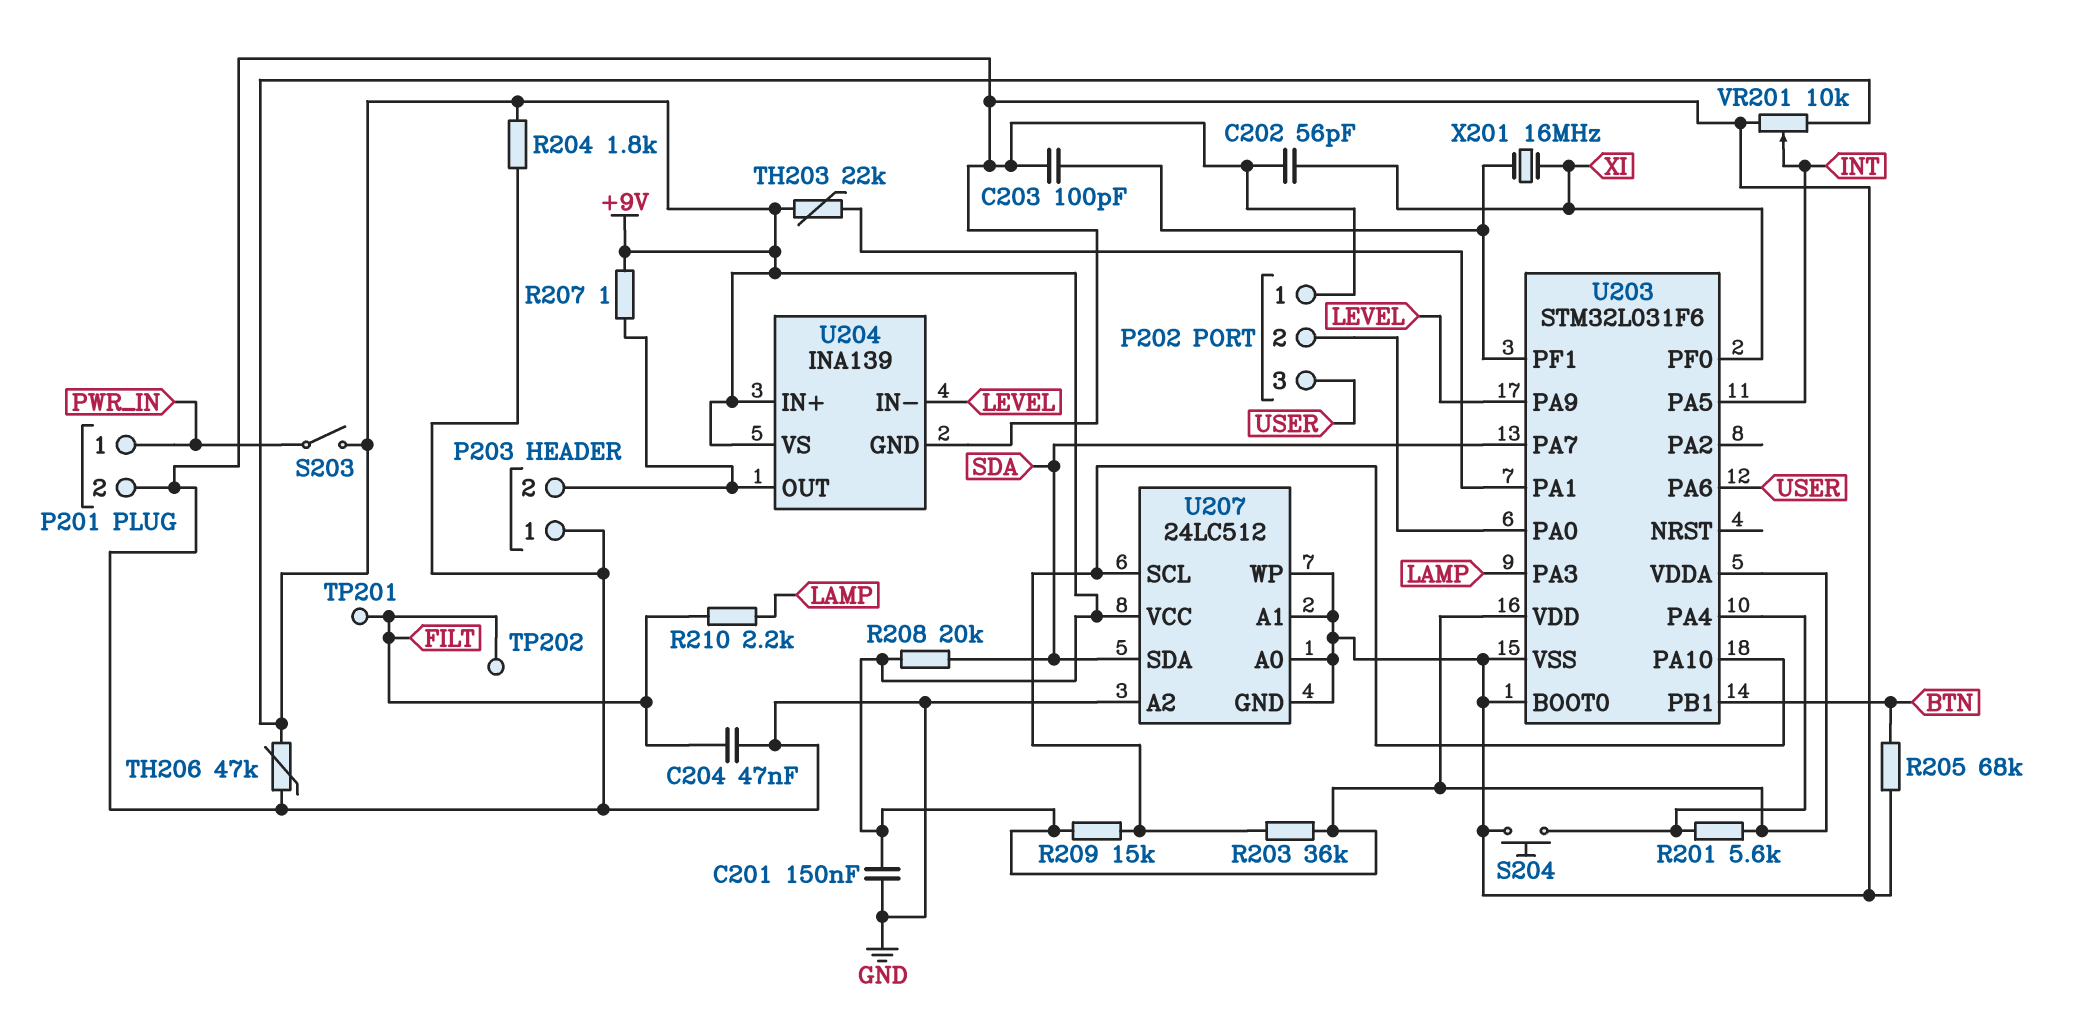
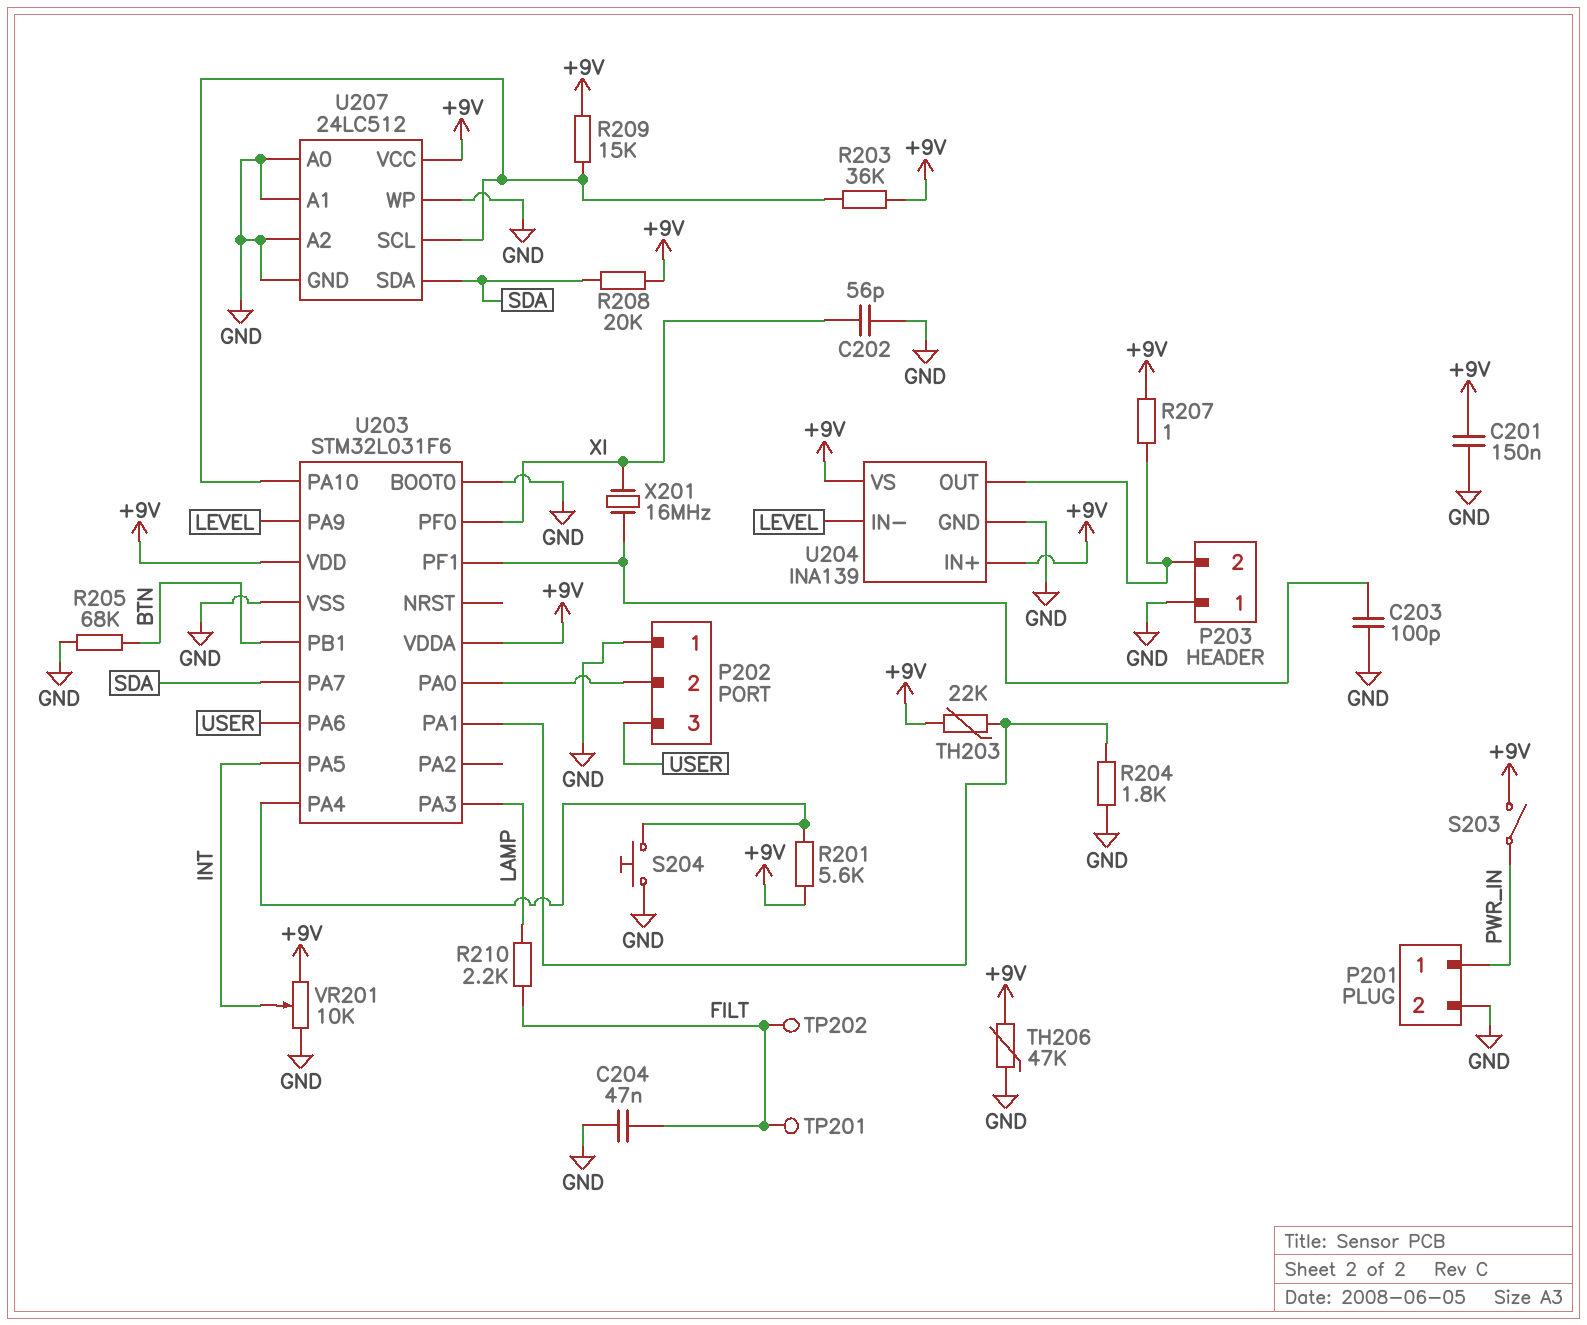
R204: 1.8k (+9V, GND) -> 1.8k (GND, U203/PA1)

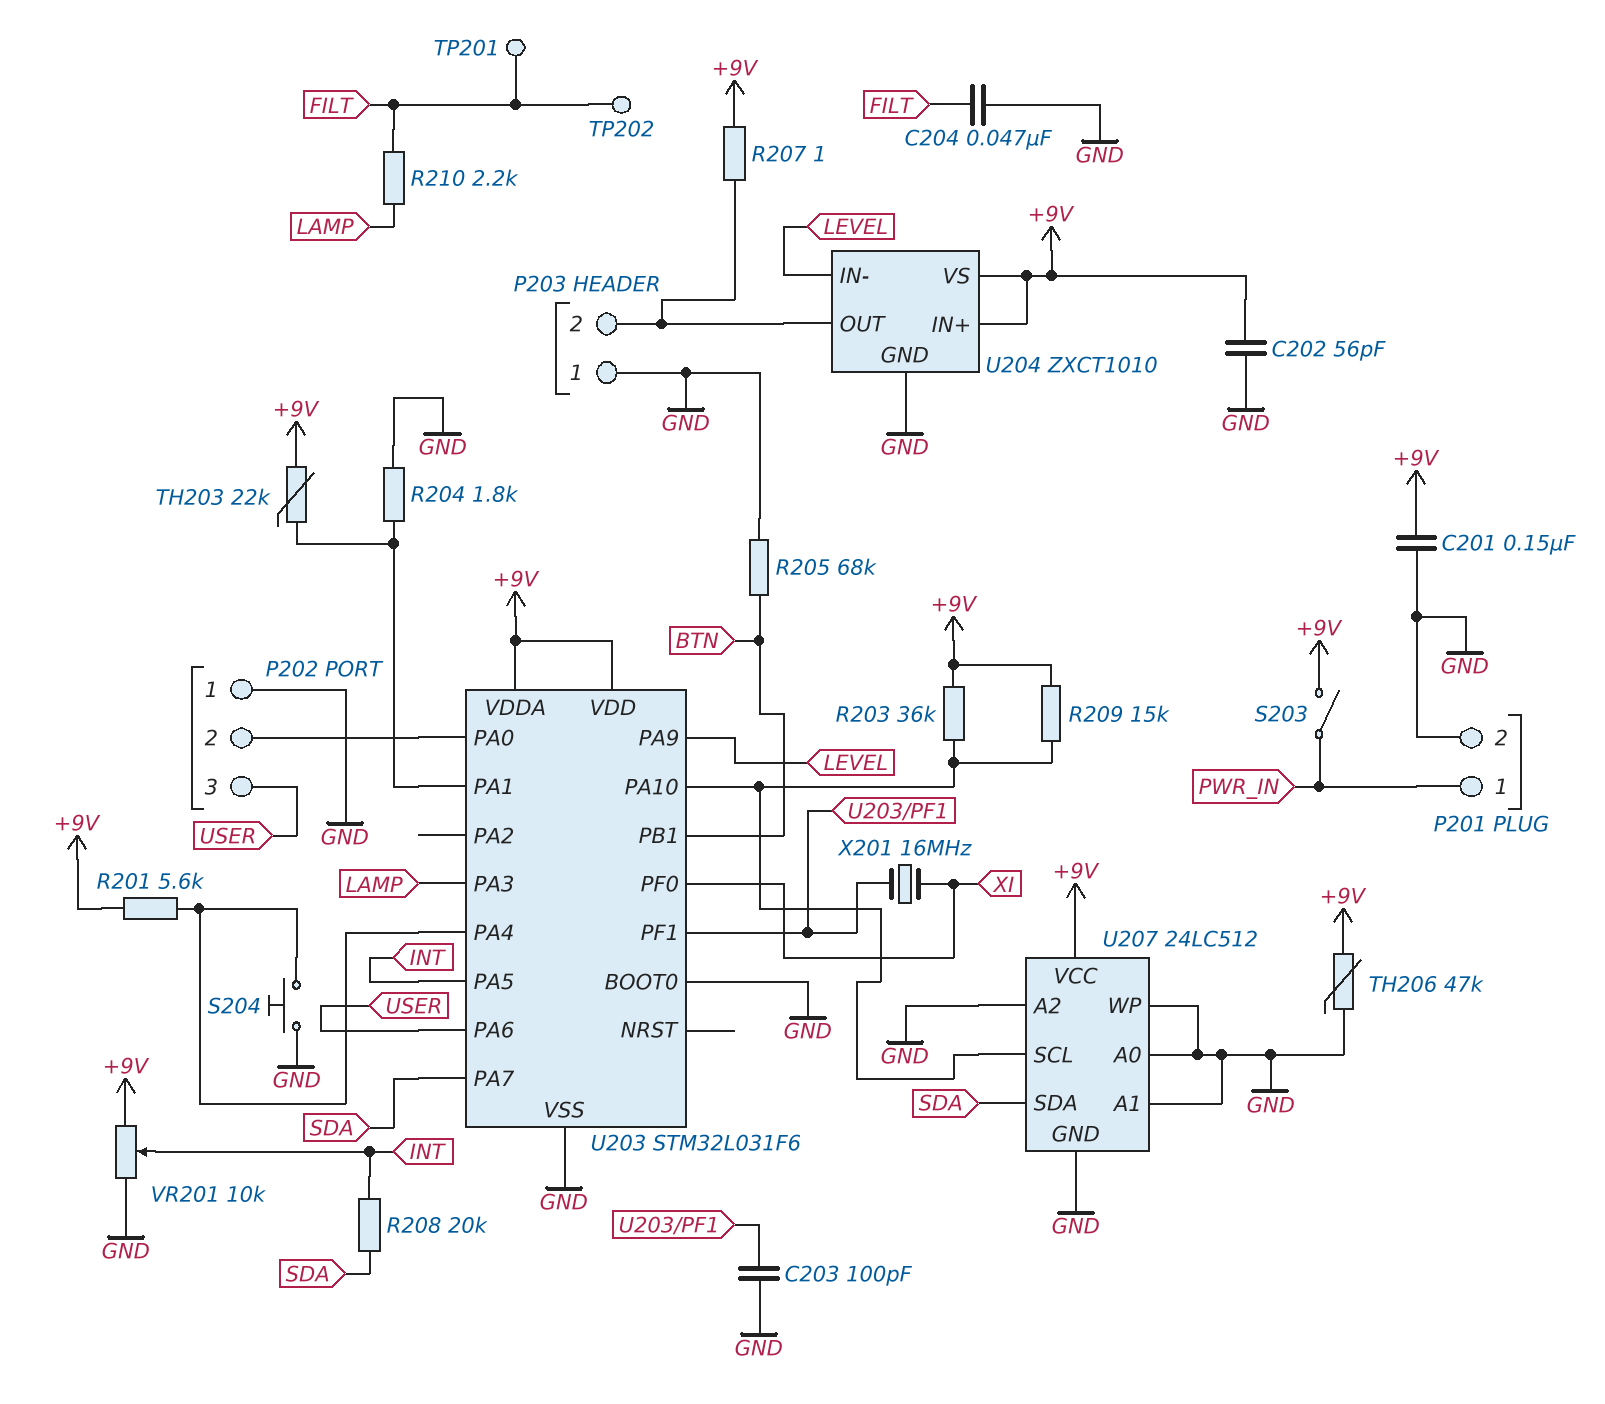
C202: 56pF (GND, XI) -> 56pF (+9V, GND)
R208: 20k (+9V, SDA) -> 20k (INT, SDA)
U204: INA139 -> ZXCT1010

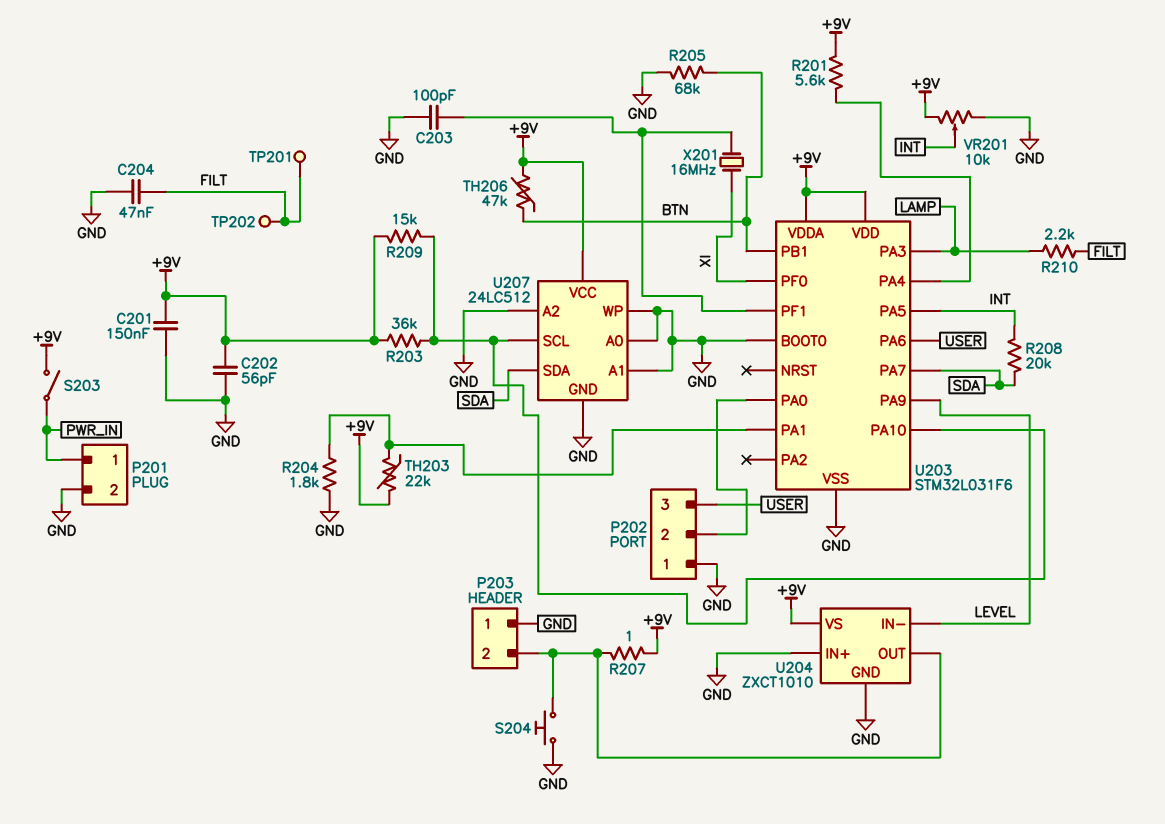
S204: button (GND, U203/PA4) -> button (GND, P203/2)
TH206: 47k (+9V, GND) -> 47k (+9V, BTN)
U204 pin IN+: +9V -> GND

